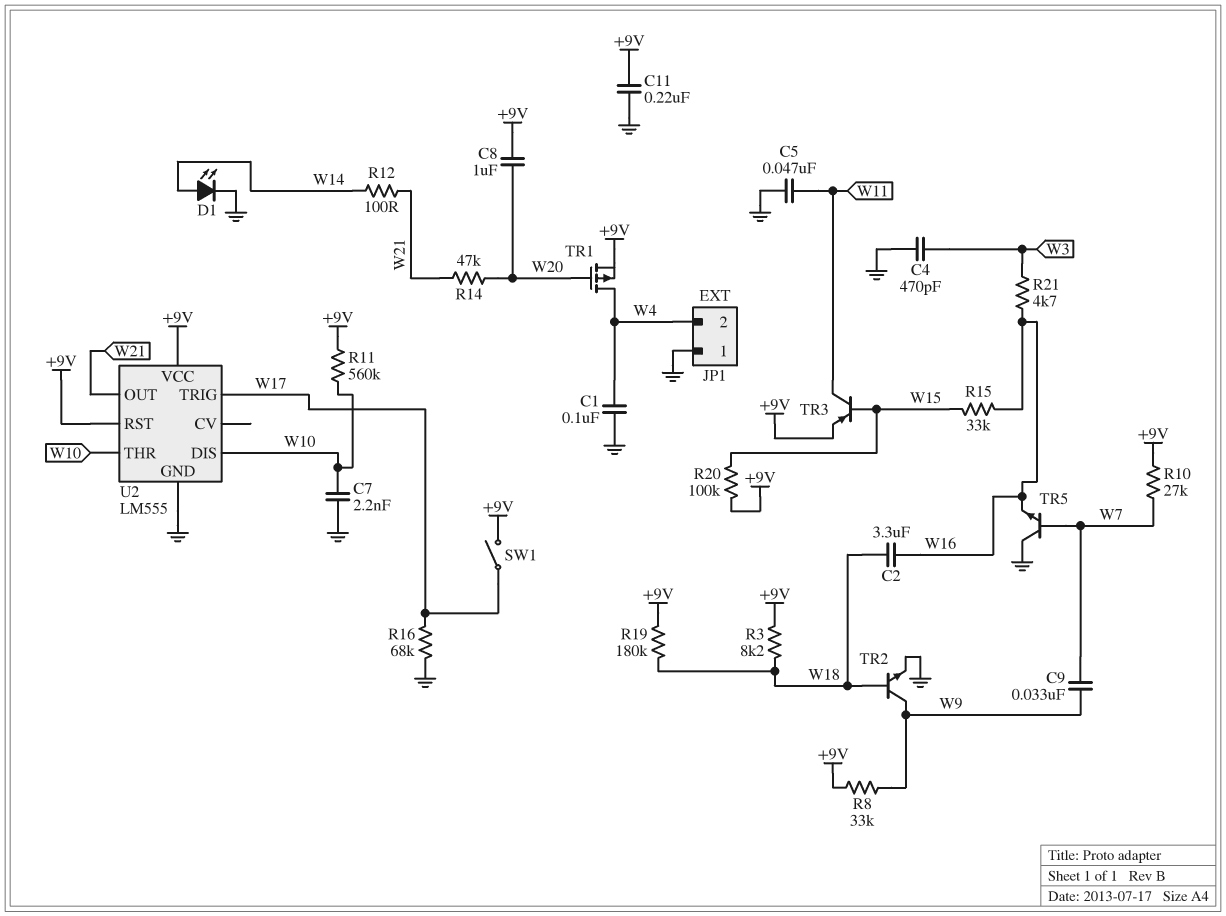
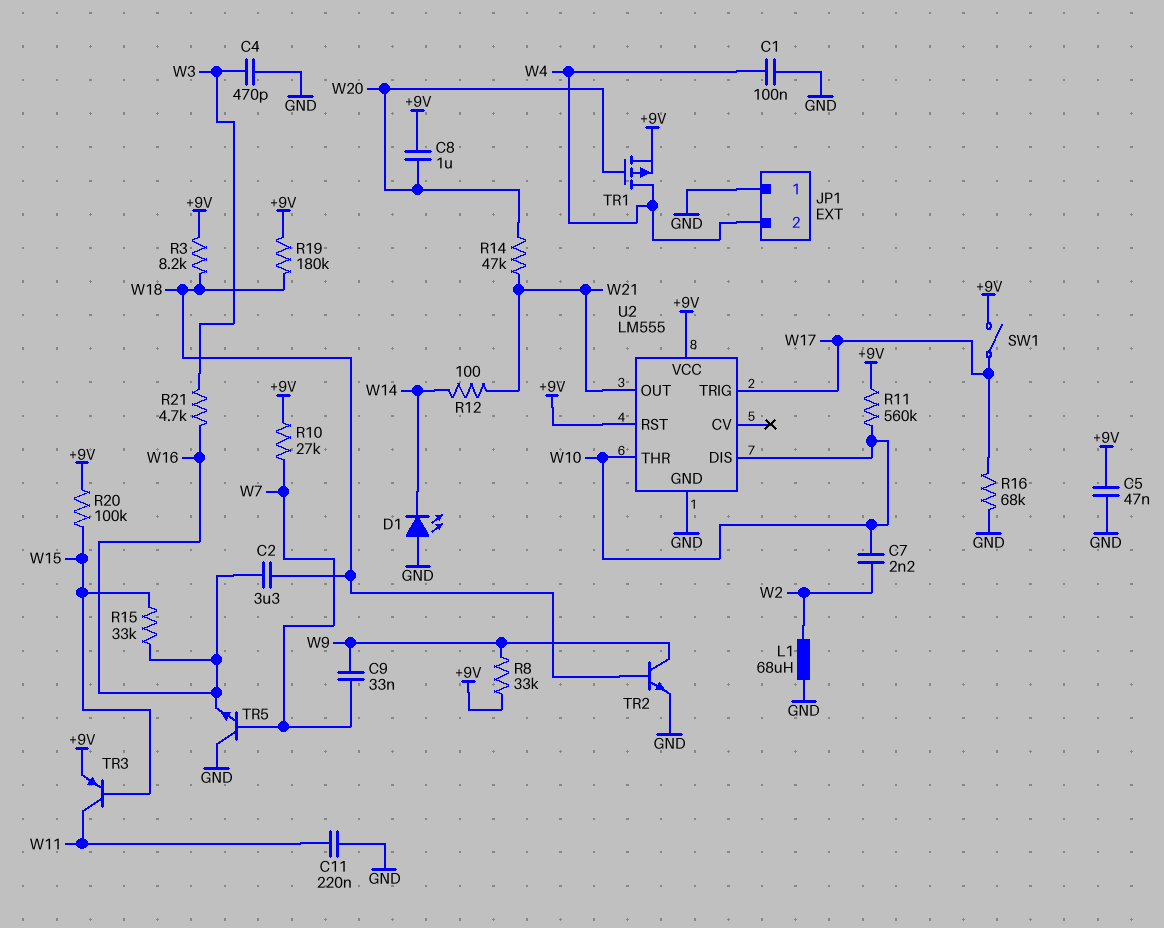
C5: 47nF (GND, W11) -> 47nF (+9V, GND)
C7: 2.2nF (GND, W10) -> 2.2nF (W2, W10)
C11: 220nF (+9V, GND) -> 220nF (GND, W11)
D1: LED (A W14, K GND) -> LED (A GND, K W14)
L1: none -> 68uH (GND, W2)

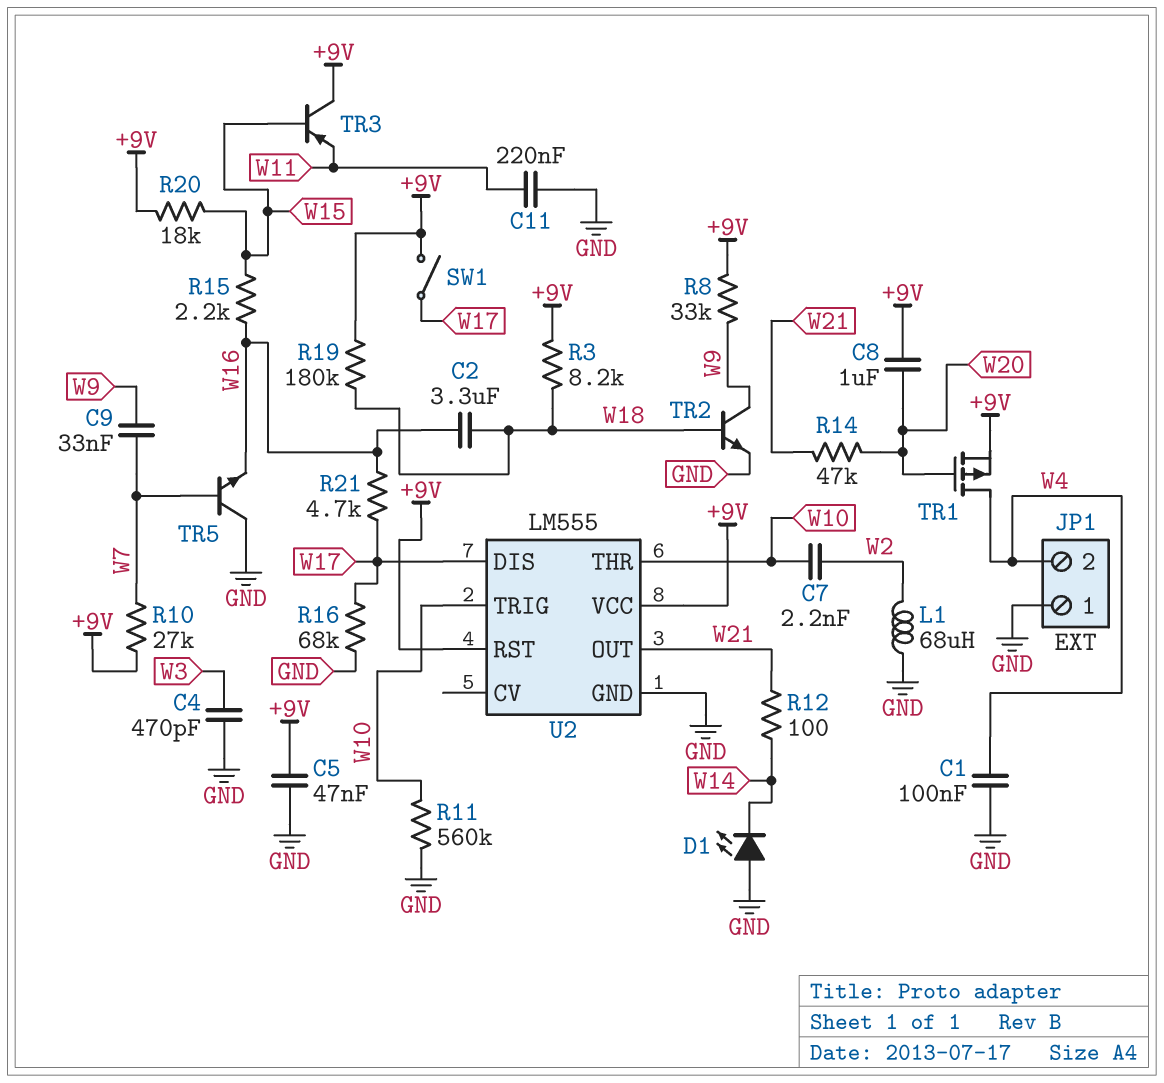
R11: 560k (+9V, W10) -> 560k (GND, W10)
R15: 33k (W15, W16) -> 2.2k (W15, W16)
R20: 100k (+9V, W15) -> 18k (+9V, W15)
R21: 4.7k (W3, W16) -> 4.7k (W16, W17)
TR3: PNP (B W15, C W11, E +9V) -> PNP (B W15, C +9V, E W11)
U2 pin DIS: W10 -> W17
U2 pin TRIG: W17 -> W10

